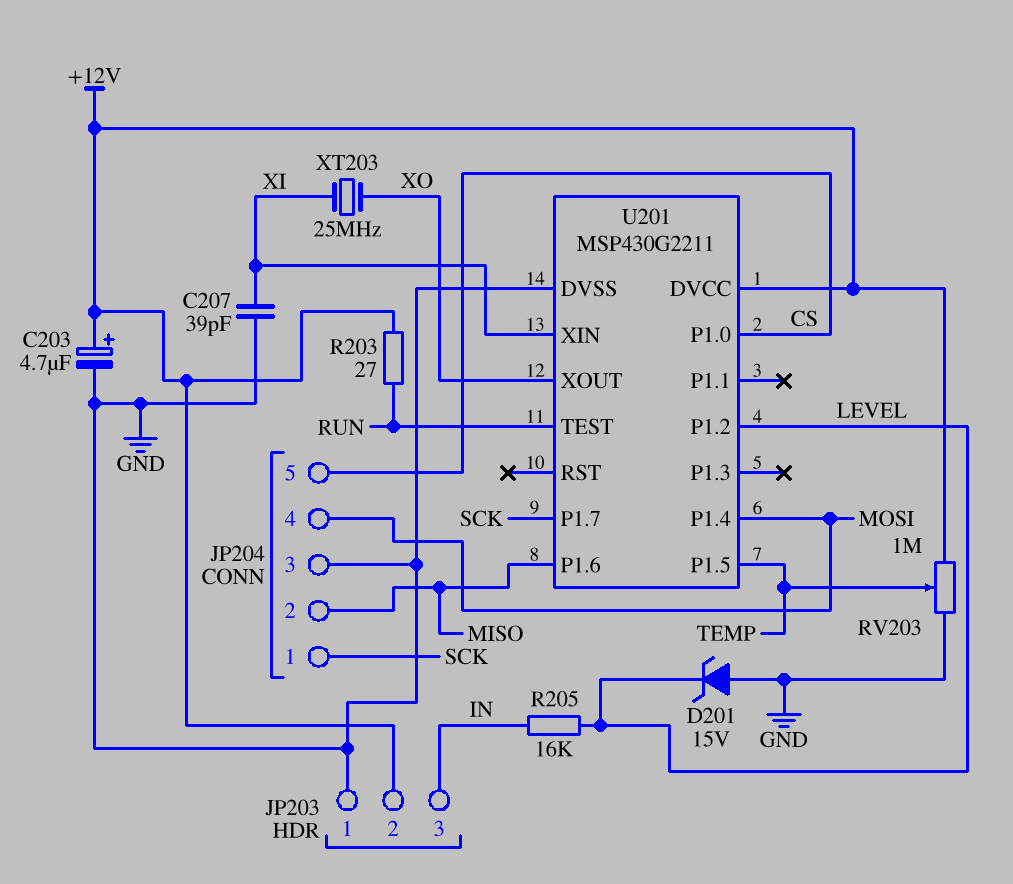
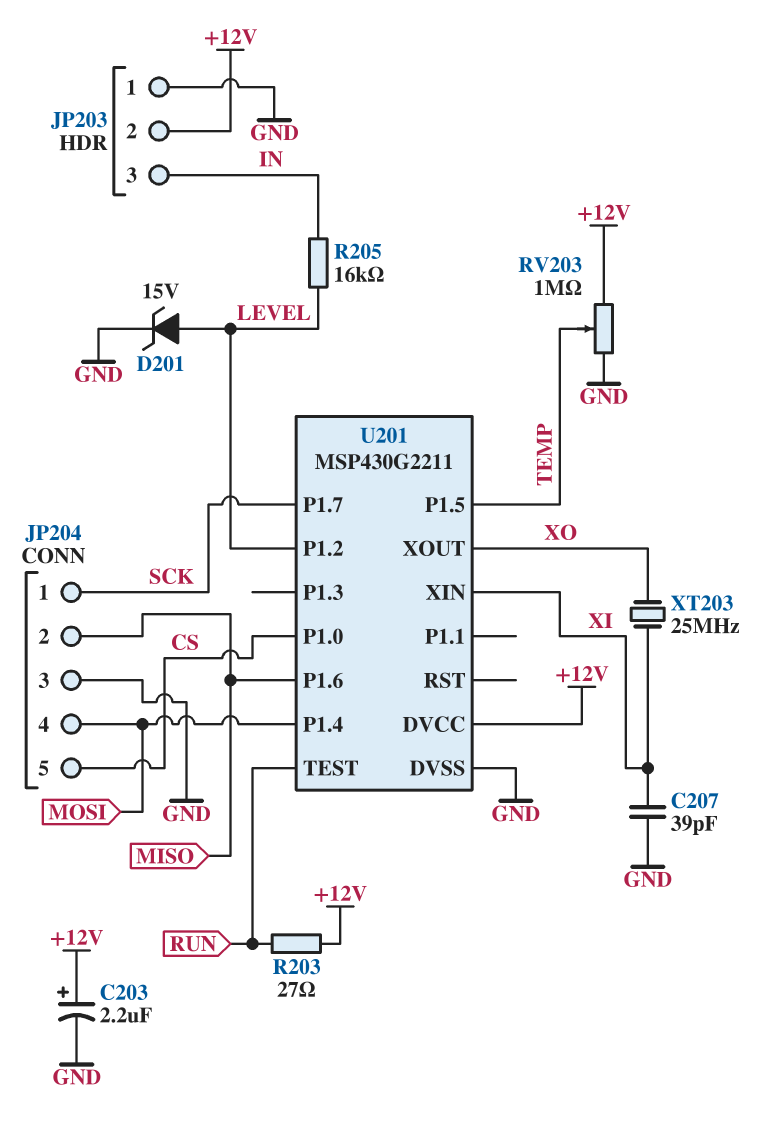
C203: 4.7uF (plus +12V, minus GND) -> 2.2uF (plus +12V, minus GND)
D201: zener 15V (A GND, K LEVEL) -> zener 15V (A LEVEL, K GND)

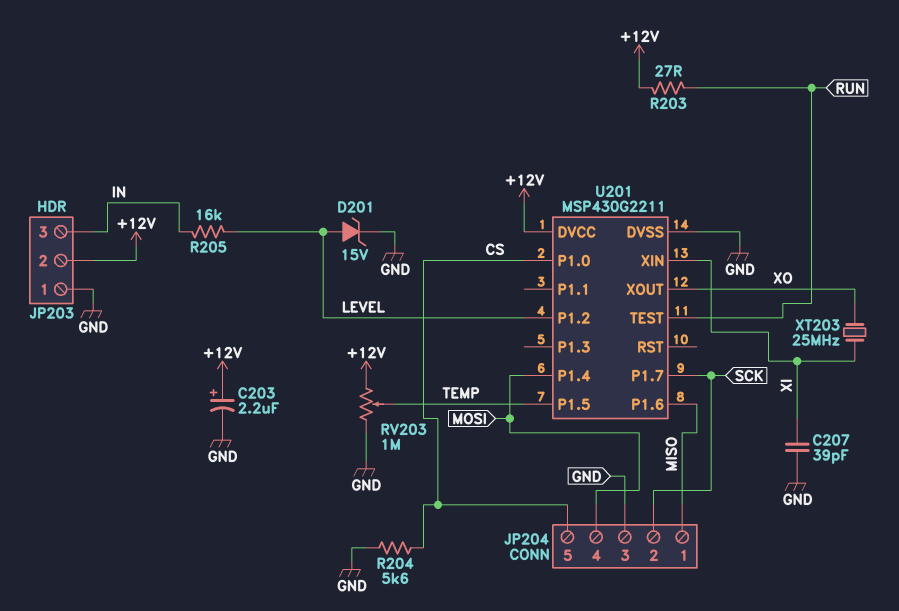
JP204 pin 1: SCK -> MISO
JP204 pin 2: MISO -> SCK
R204: none -> 5.6k (CS, GND)

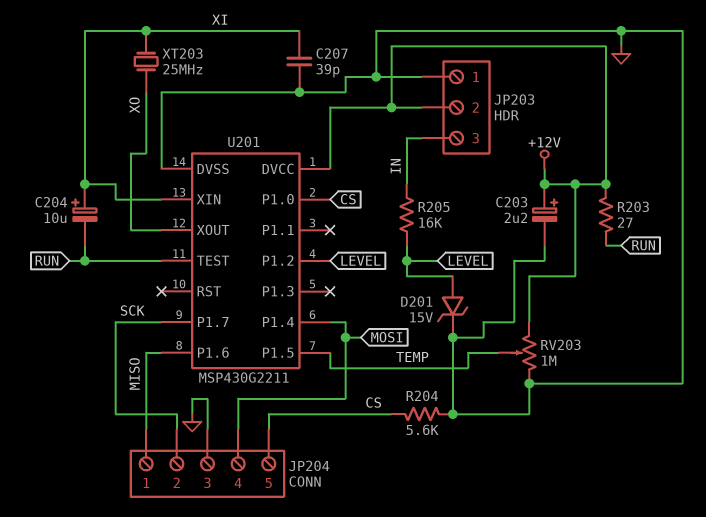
C204: none -> 10uF (plus XI, minus RUN)

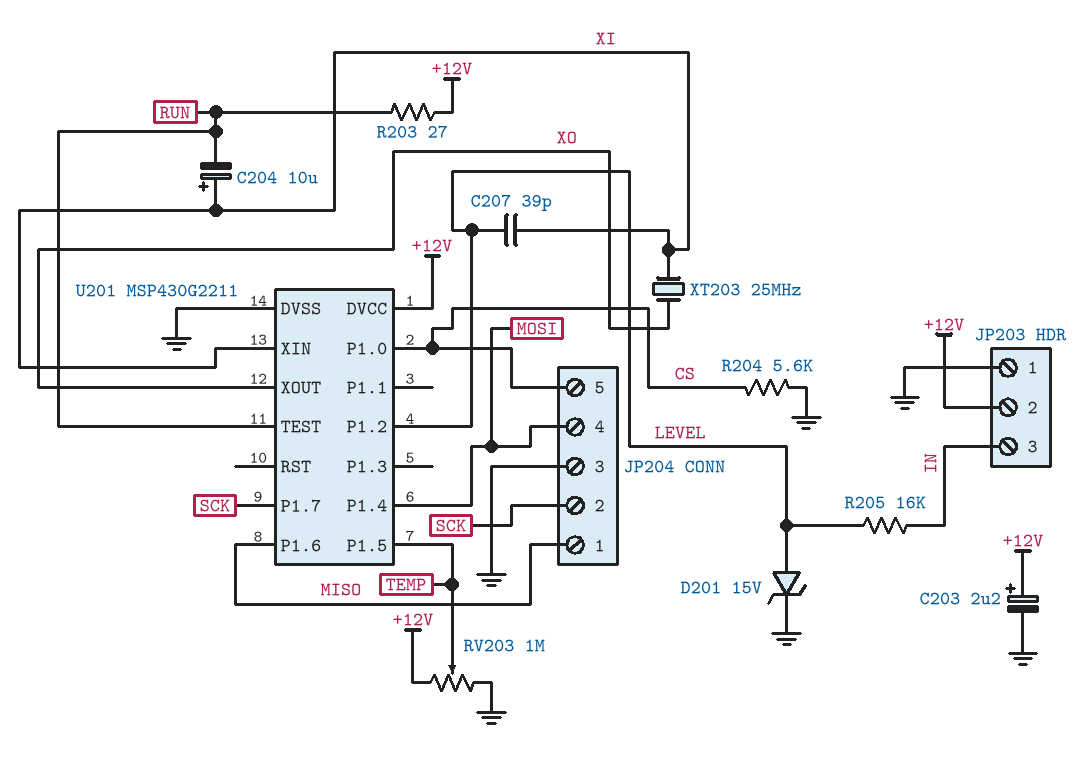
C207: 39pF (GND, XI) -> 39pF (LEVEL, XI)

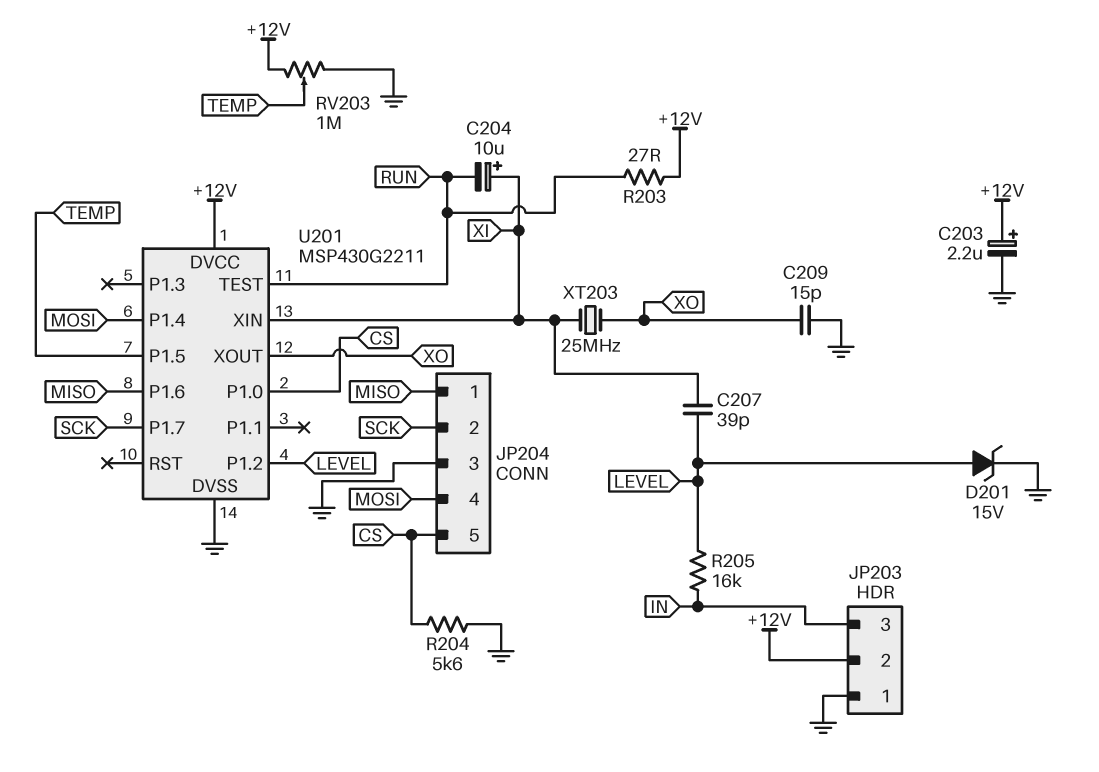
C209: none -> 15pF (GND, XO)

